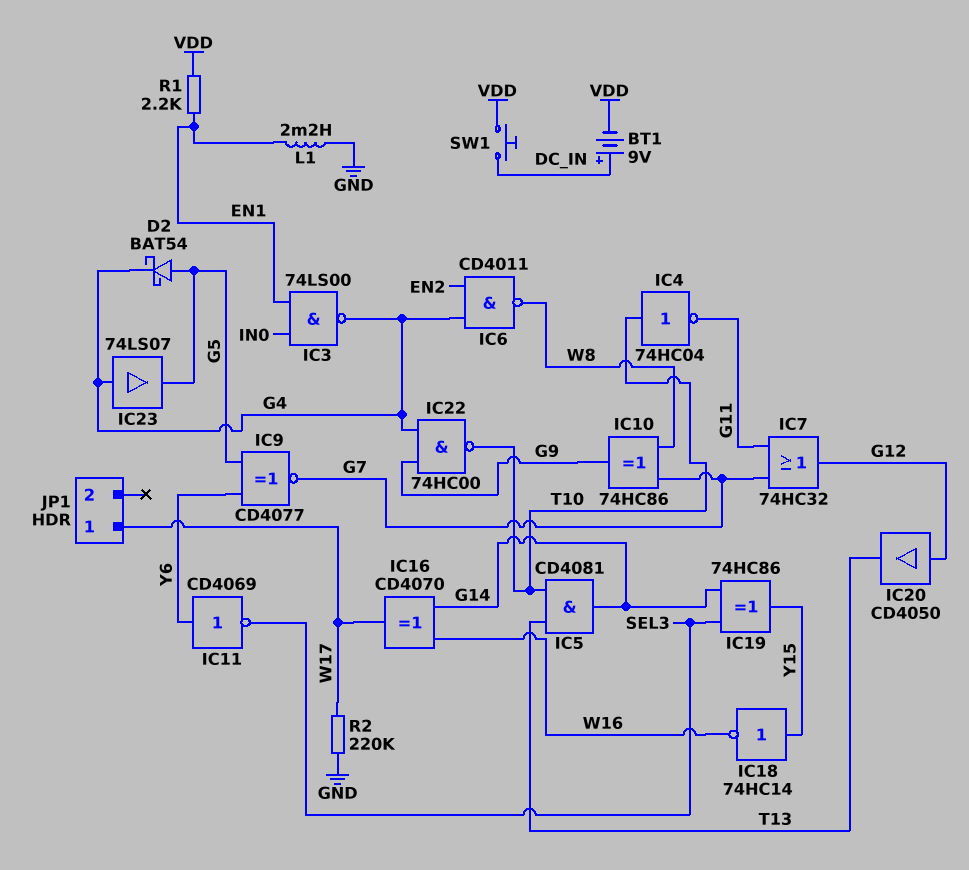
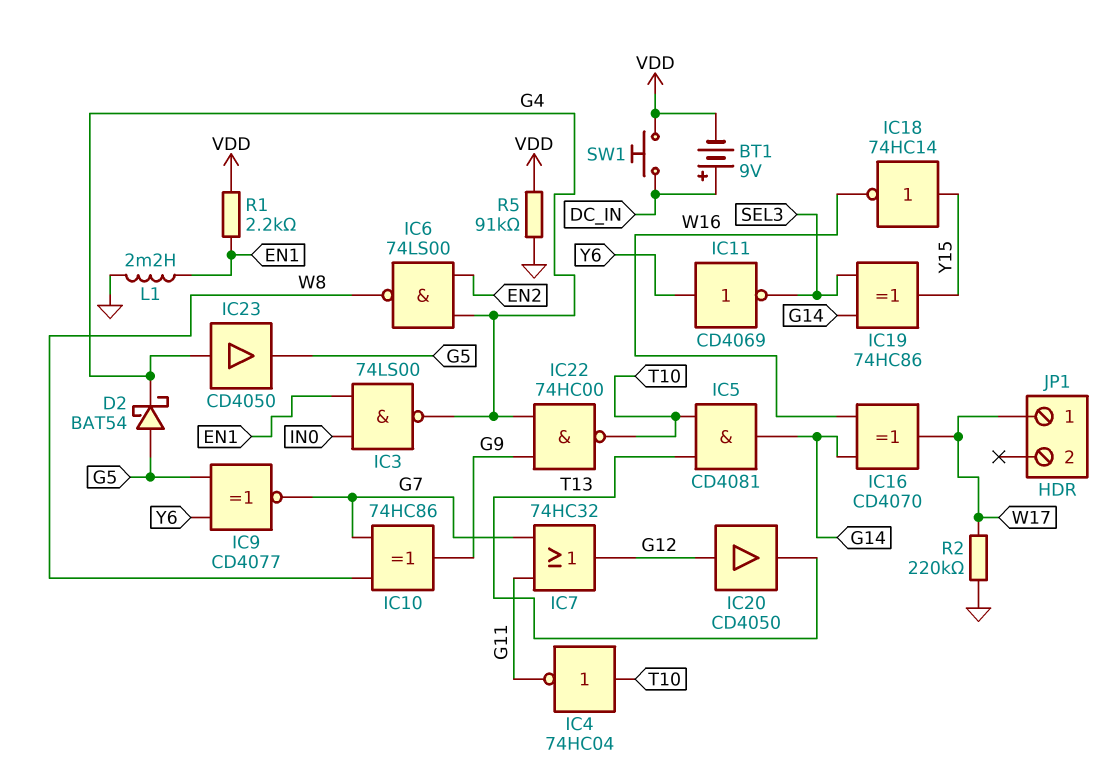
IC6: NAND CD4011 (in EN2, in G4, out W8) -> NAND 74LS00 (in EN2, in G4, out W8)
IC23: buffer 74LS07 (in G4, out G5) -> buffer CD4050 (in G4, out G5)
R5: none -> 91k (GND, VDD)

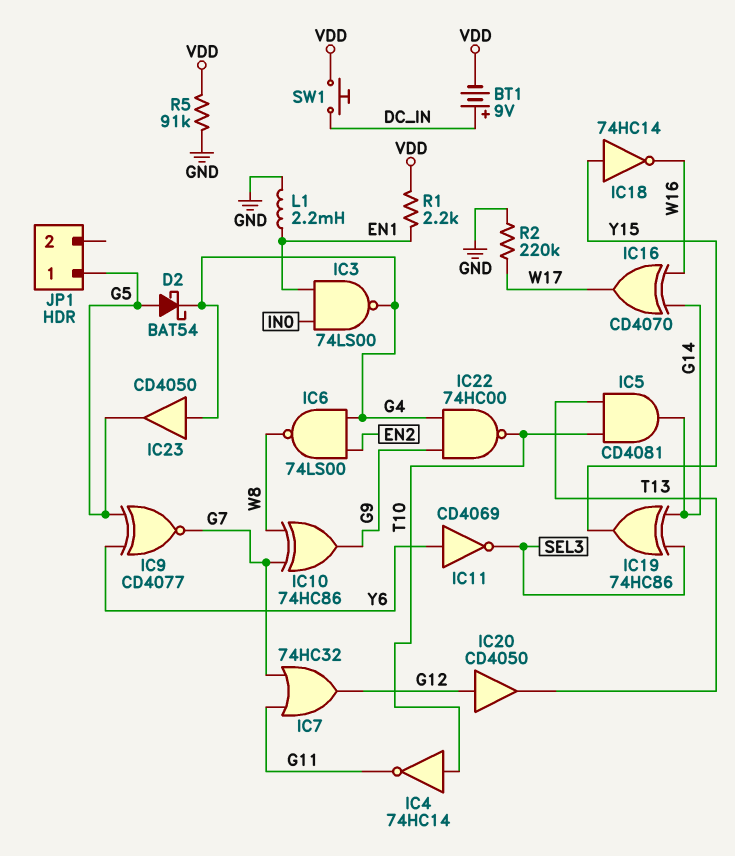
IC4: NOT 74HC04 (in T10, out G11) -> NOT 74HC14 (in T10, out G11)
JP1 pin 1: W17 -> G5

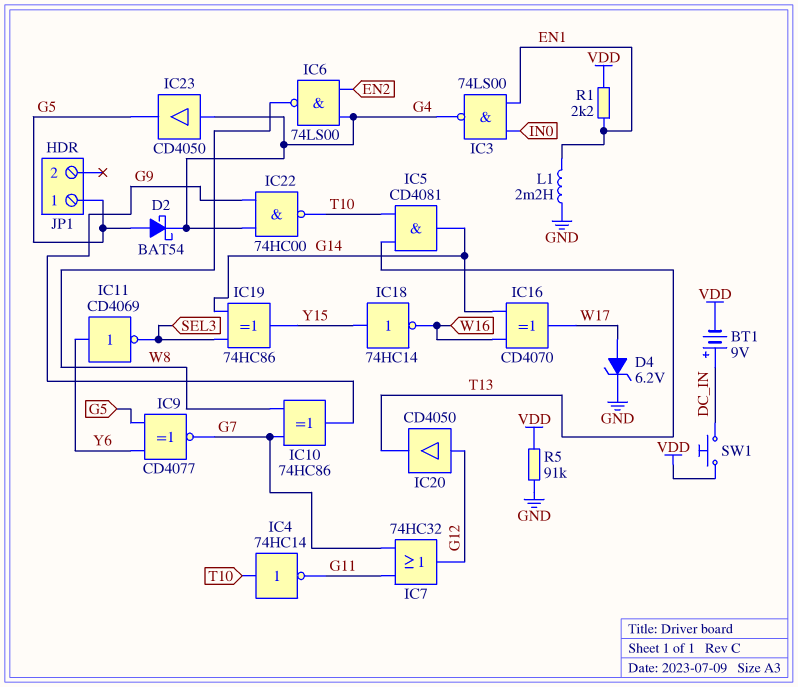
D4: none -> zener 6.2V (A W17, K GND)
R2: 220k (GND, W17) -> none

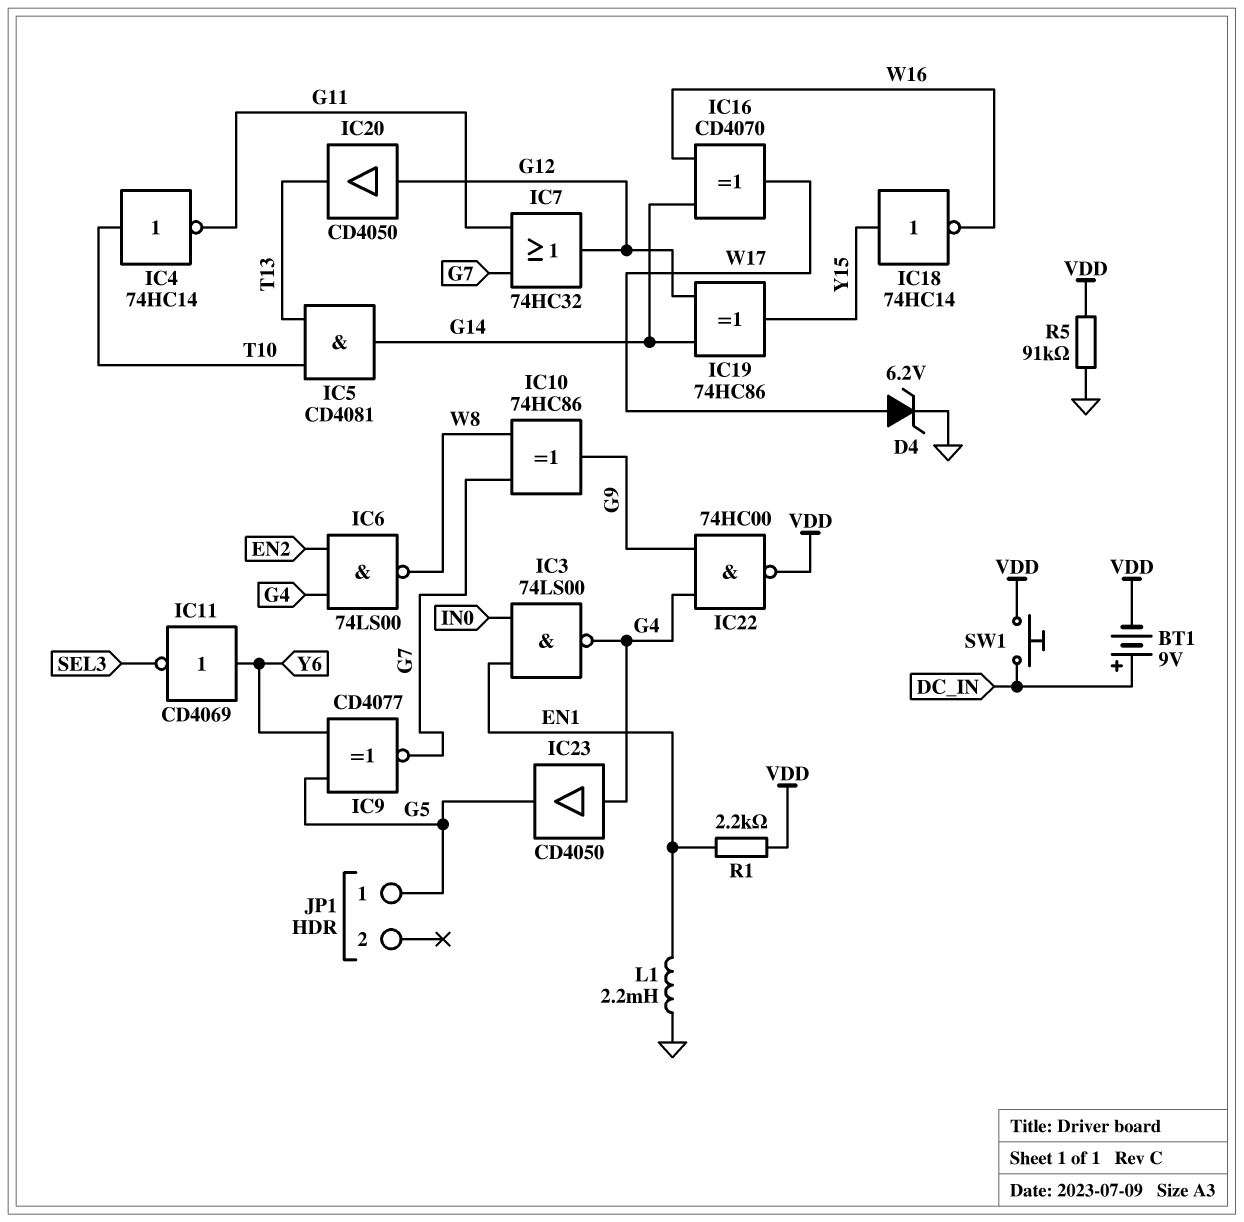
D2: schottky BAT54 (A G5, K G4) -> none
IC19: XOR 74HC86 (in G14, in SEL3, out Y15) -> XOR 74HC86 (in G12, in G14, out Y15)
IC22: NAND 74HC00 (in G4, in G9, out T10) -> NAND 74HC00 (in G4, in G9, out VDD)

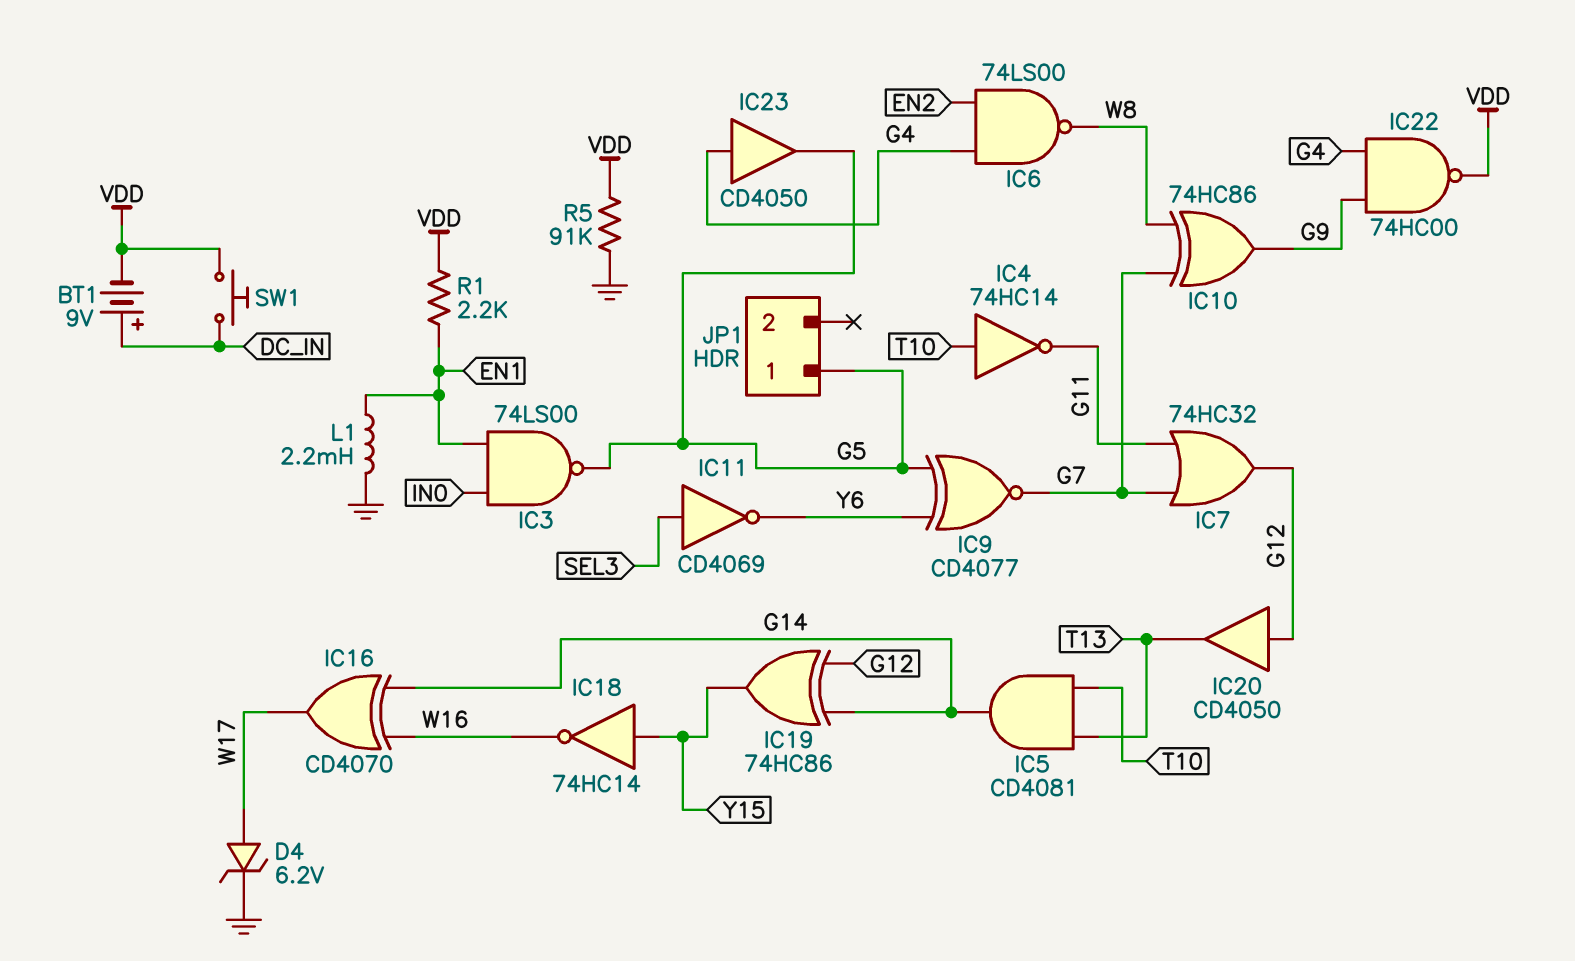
IC3: NAND 74LS00 (in EN1, in IN0, out G4) -> NAND 74LS00 (in EN1, in IN0, out G5)
IC11: NOT CD4069 (in Y6, out SEL3) -> NOT CD4069 (in SEL3, out Y6)

